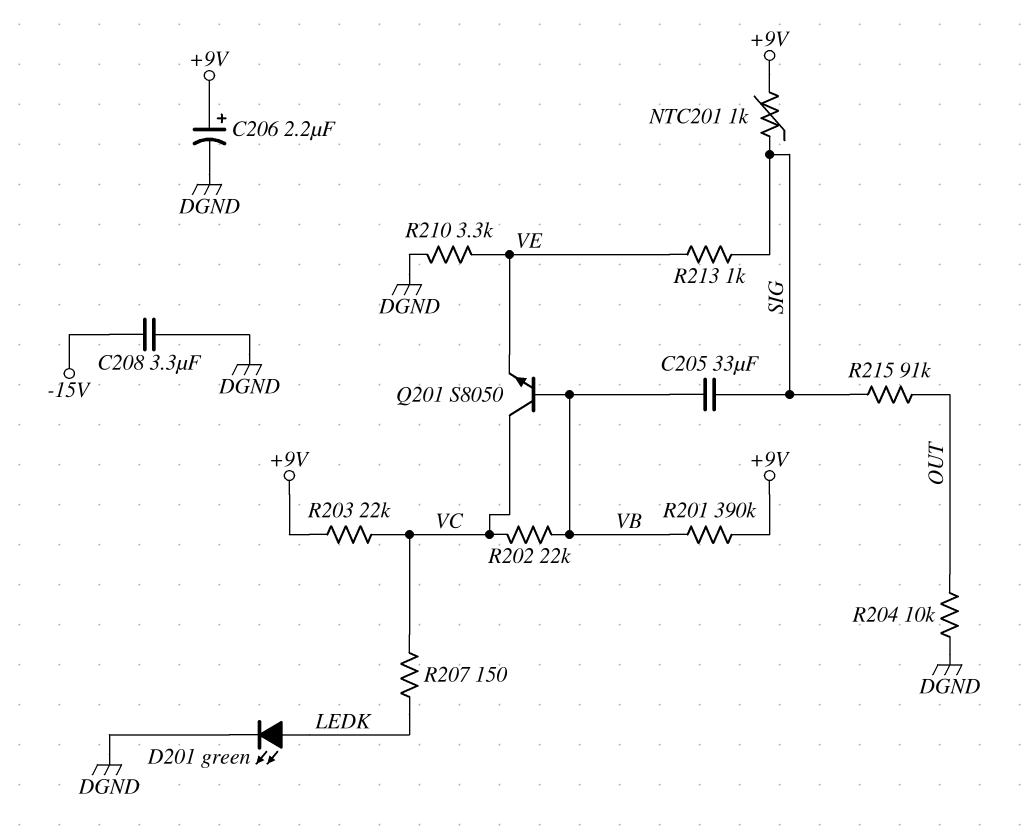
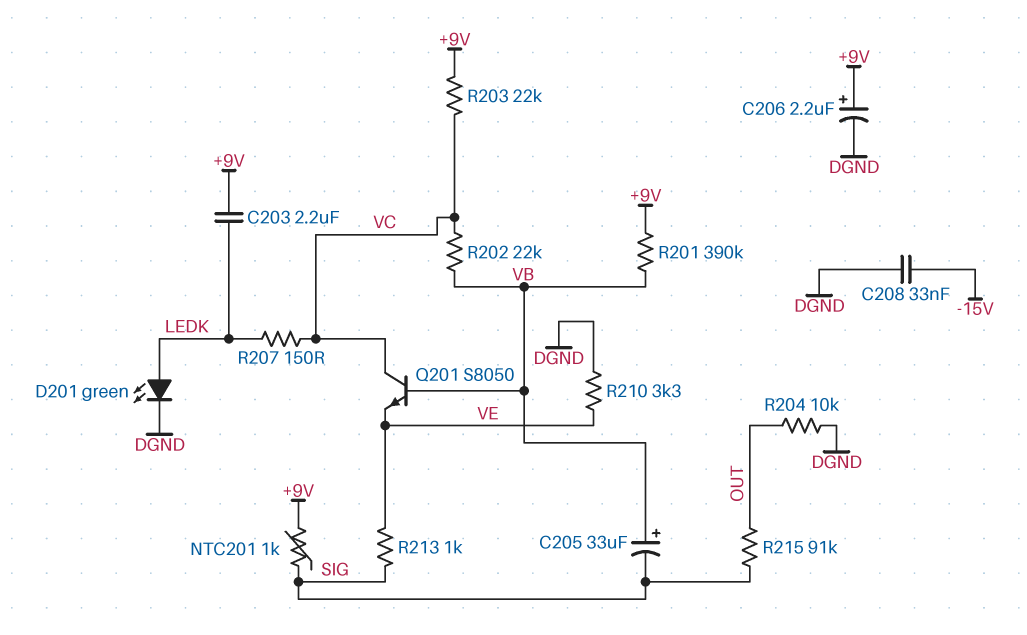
C203: none -> 2.2uF (+9V, LEDK)
C205: 33uF (SIG, VB) -> 33uF (plus VB, minus SIG)
C208: 3.3uF (-15V, DGND) -> 33nF (-15V, DGND)

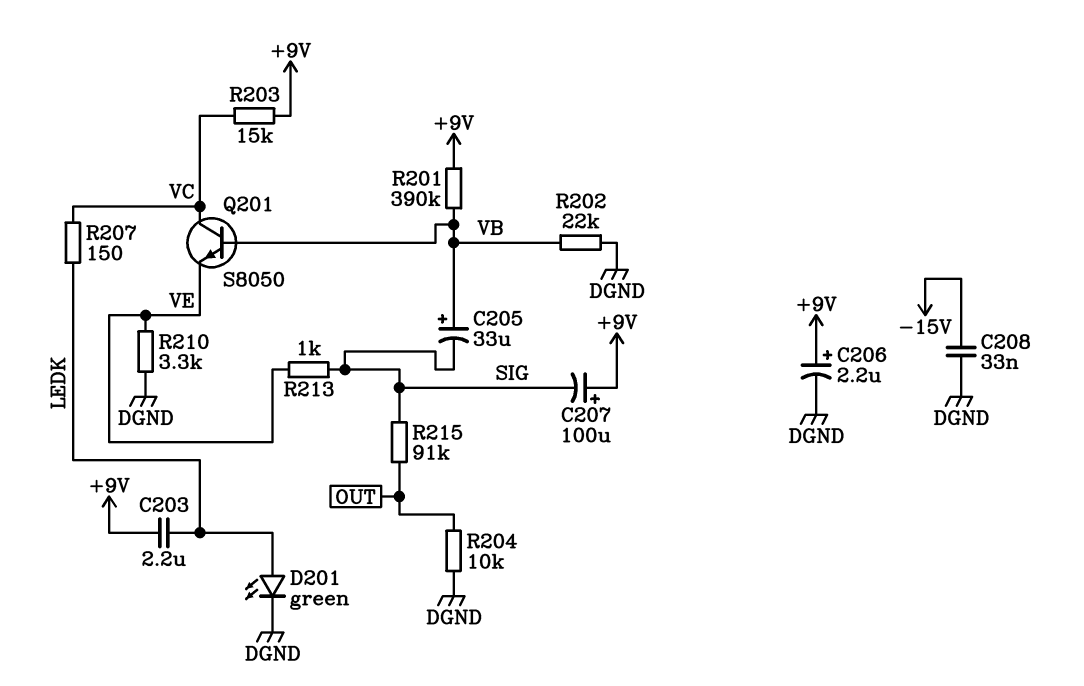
C207: none -> 100uF (plus +9V, minus SIG)
NTC201: 1k (+9V, SIG) -> none
R202: 22k (VB, VC) -> 22k (DGND, VB)
R203: 22k (+9V, VC) -> 15k (+9V, VC)

